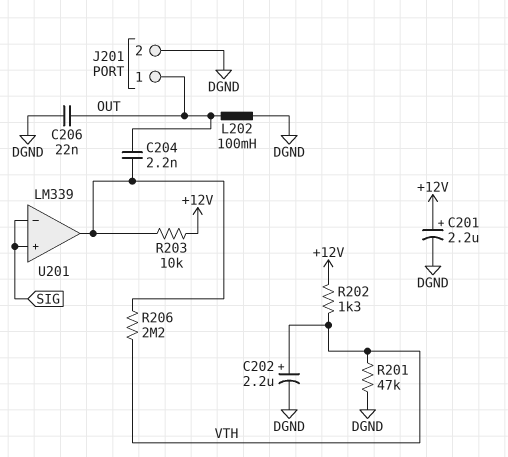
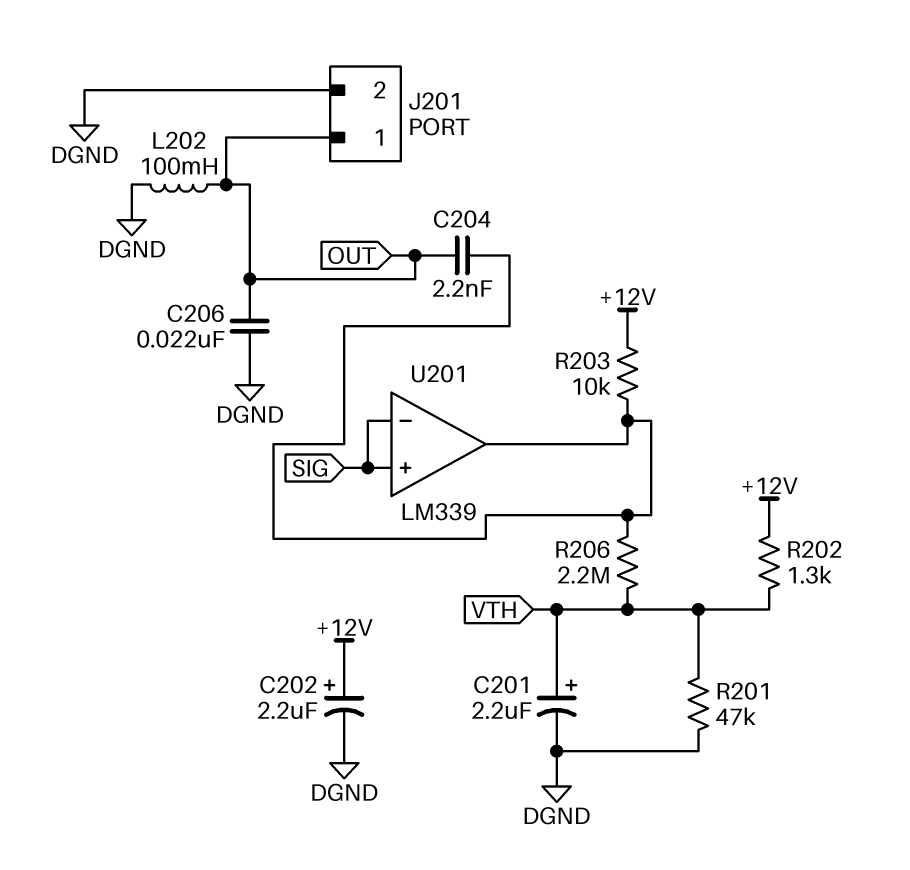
C201: 2.2uF (plus +12V, minus DGND) -> 2.2uF (plus VTH, minus DGND)
C202: 2.2uF (plus VTH, minus DGND) -> 2.2uF (plus +12V, minus DGND)

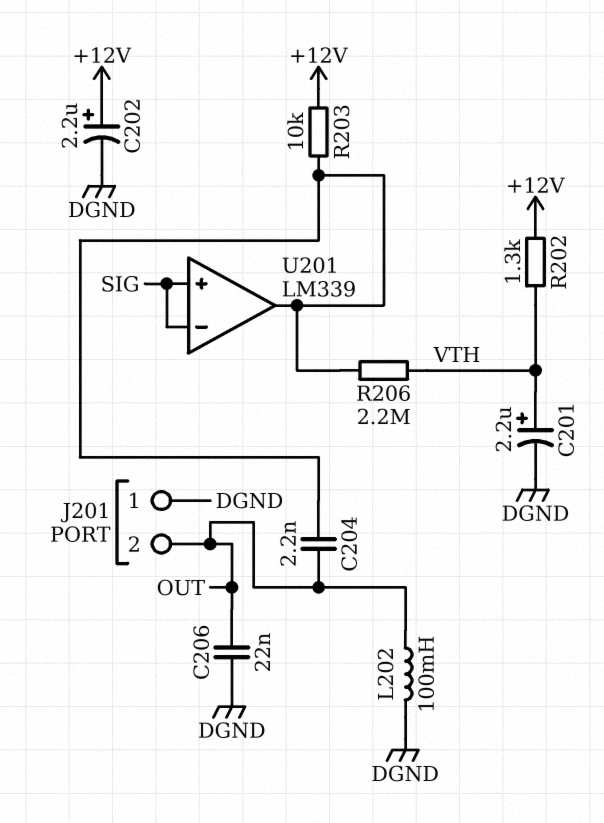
J201 pin 1: OUT -> DGND
J201 pin 2: DGND -> OUT
R201: 47k (DGND, VTH) -> none

